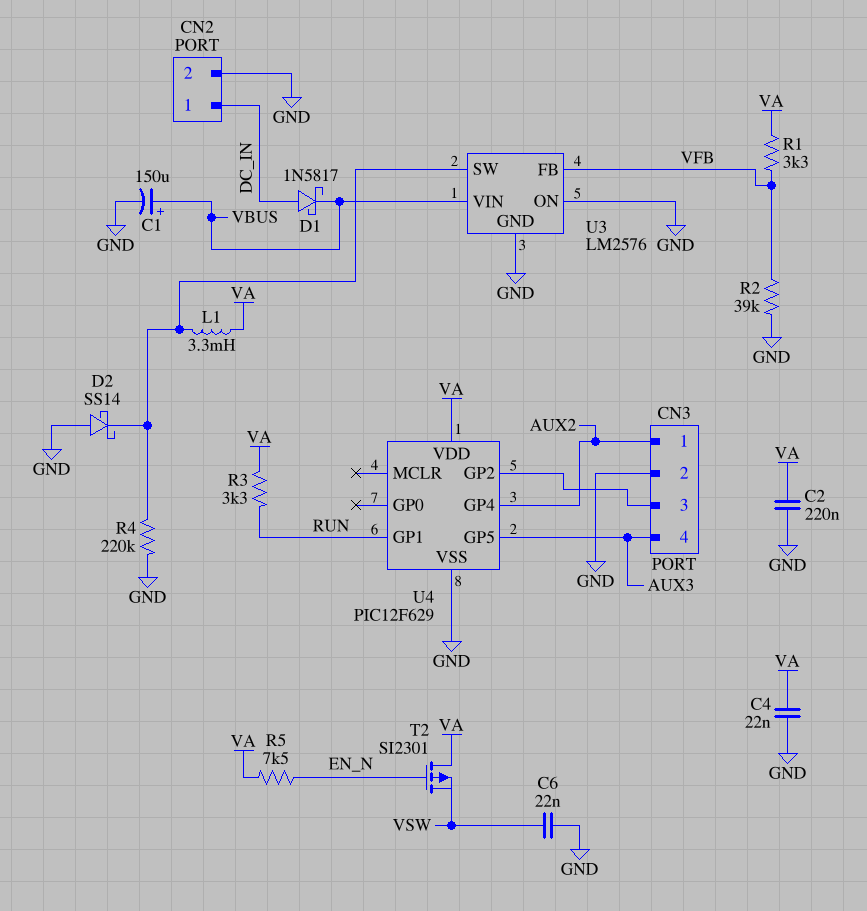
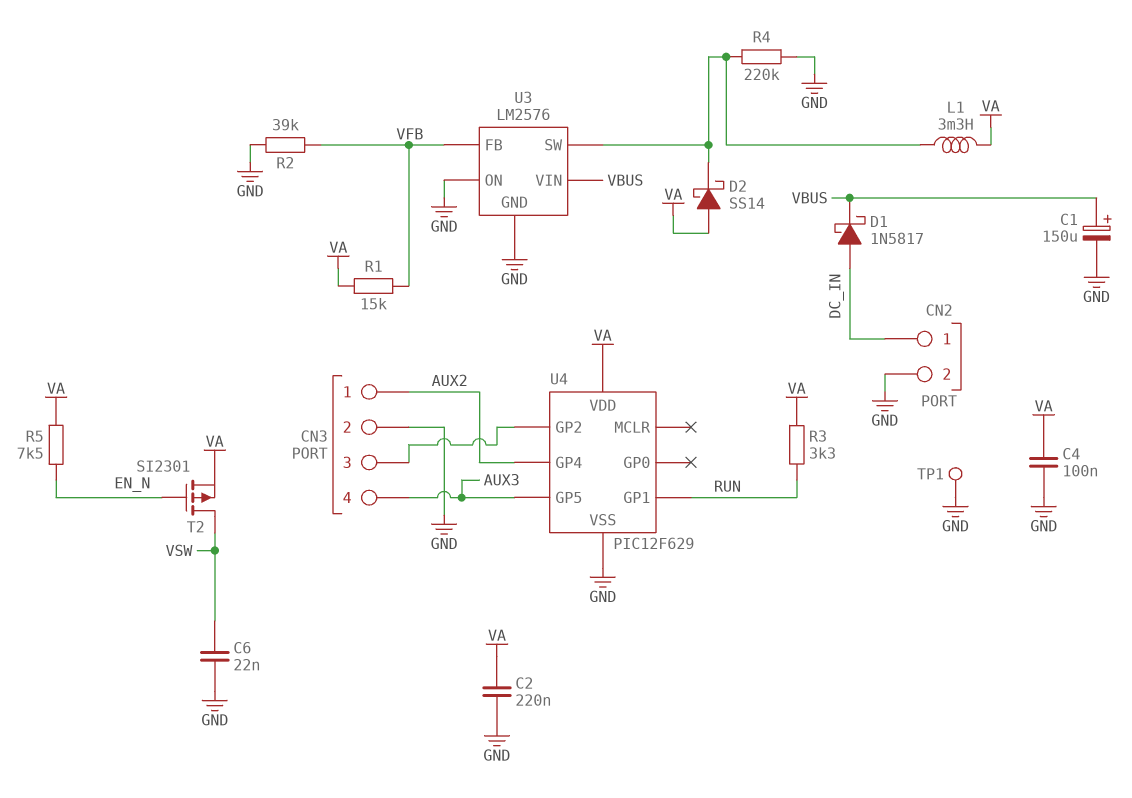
C4: 22nF (GND, VA) -> 100nF (GND, VA)
D2: schottky SS14 (A GND, K U3/SW) -> schottky SS14 (A VA, K U3/SW)
R1: 3.3k (VA, VFB) -> 15k (VA, VFB)
T2: PMOS SI2301 (G EN_N, D VA, S VSW) -> PMOS SI2301 (G EN_N, D VSW, S VA)
TP1: none -> test point (GND)

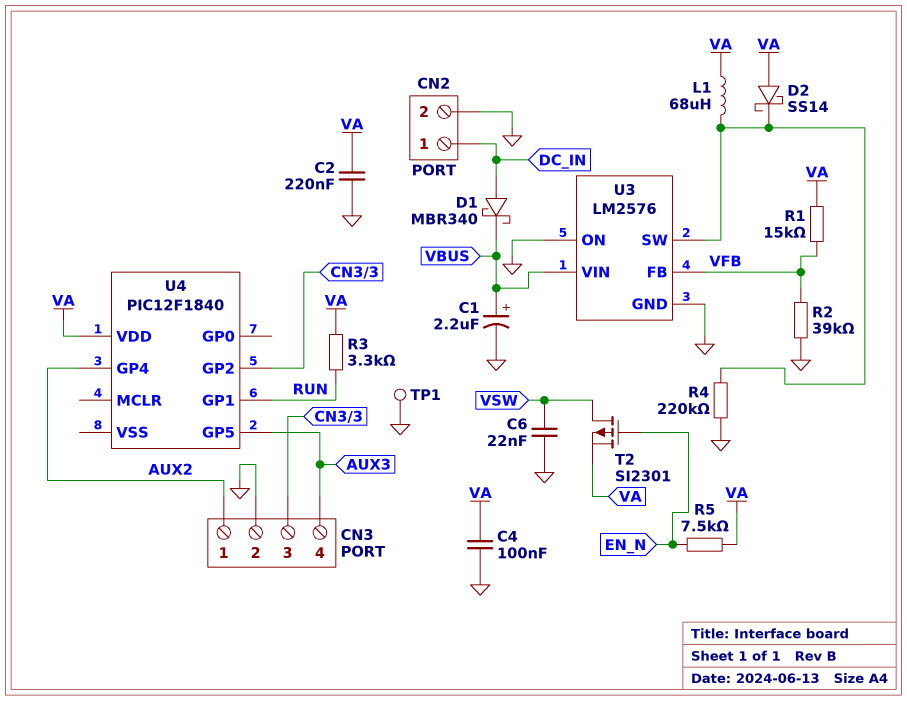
C1: 150uF (plus VBUS, minus GND) -> 2.2uF (plus VBUS, minus GND)
D1: schottky 1N5817 (A DC_IN, K VBUS) -> schottky MBR340 (A DC_IN, K VBUS)
L1: 3.3mH (U3/SW, VA) -> 68uH (U3/SW, VA)
U4: PIC12F629 -> PIC12F1840
U4 pin VSS: GND -> none

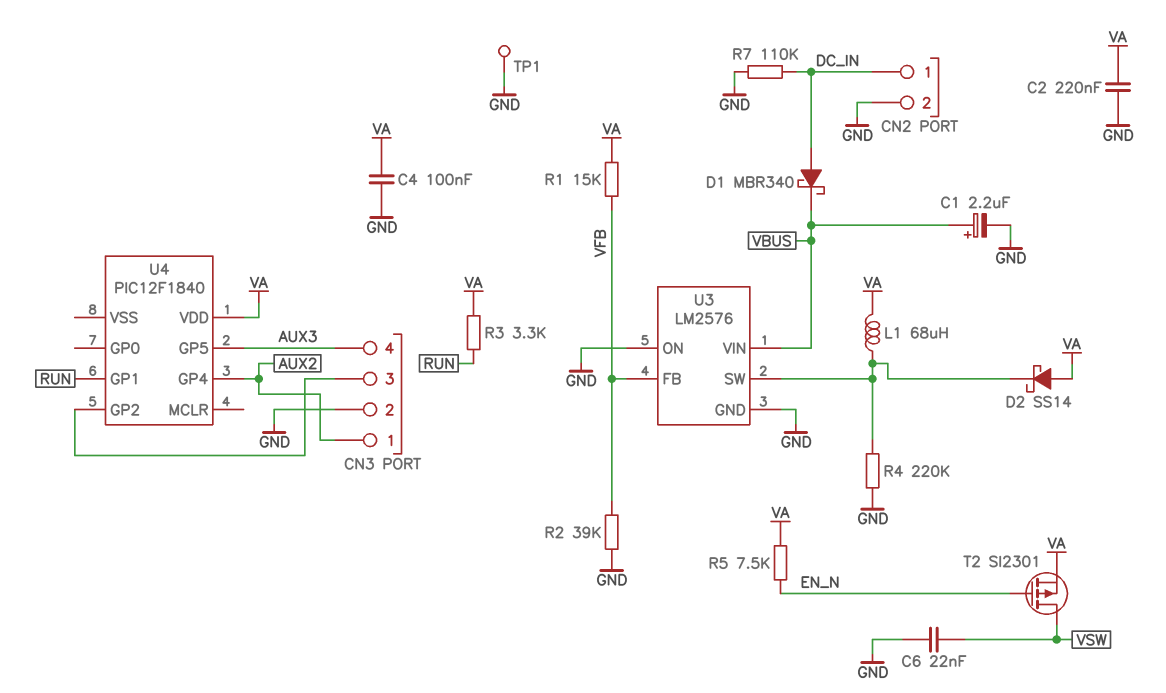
R7: none -> 110k (DC_IN, GND)

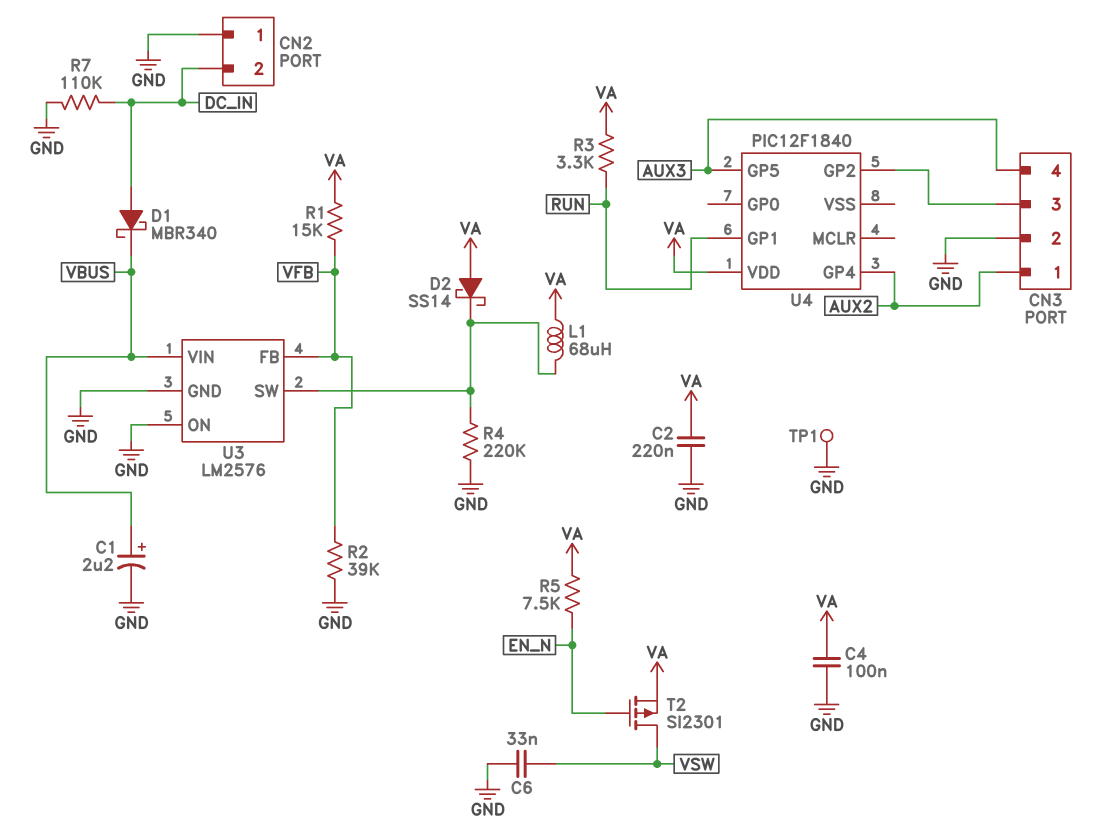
C6: 22nF (GND, VSW) -> 33nF (GND, VSW)
CN2 pin 1: DC_IN -> GND
CN2 pin 2: GND -> DC_IN

